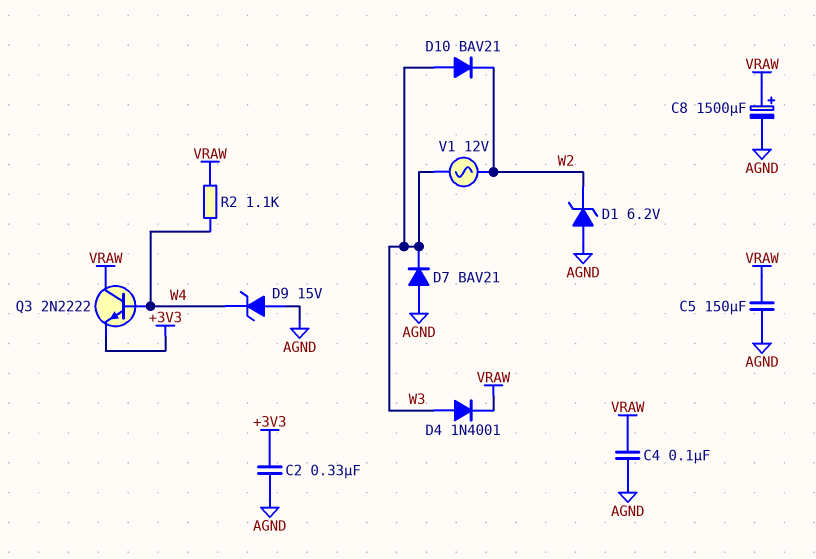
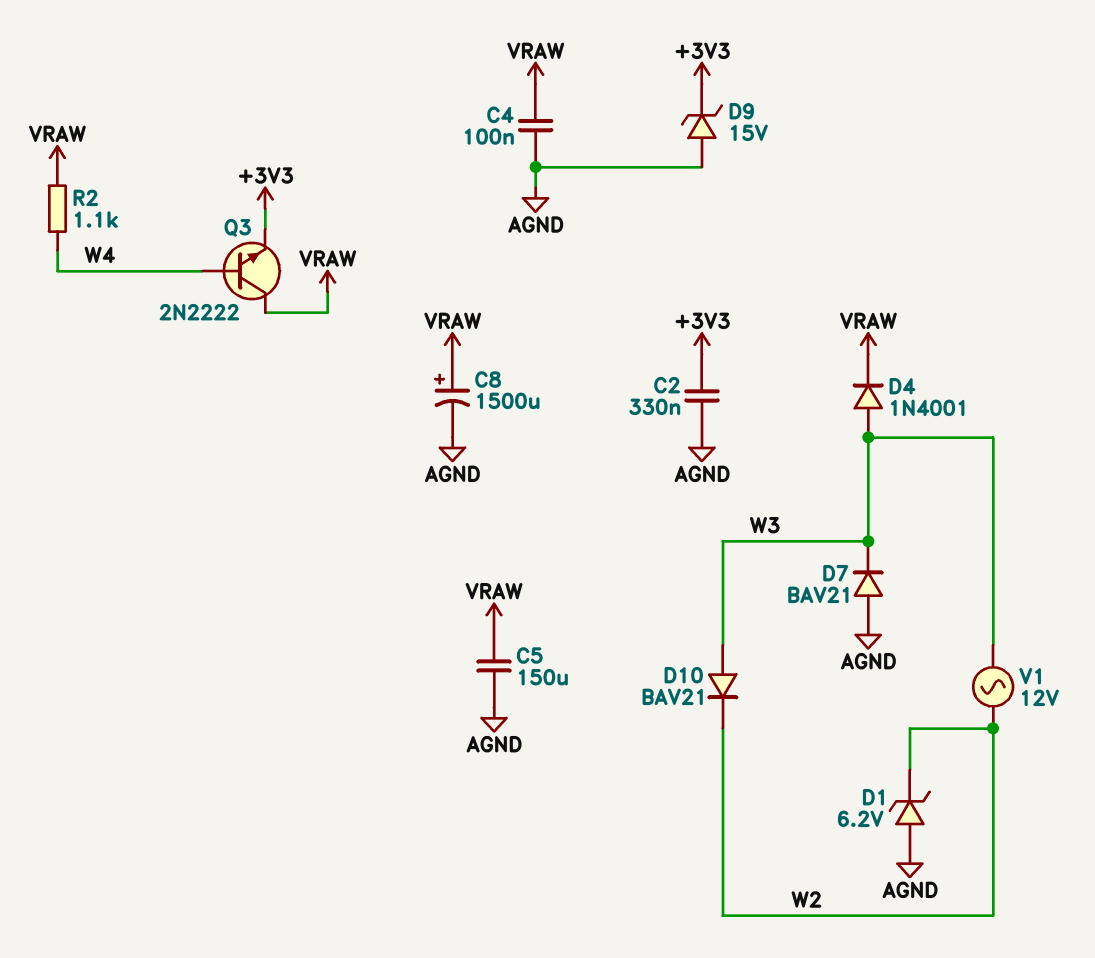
D9: zener 15V (A AGND, K W4) -> zener 15V (A AGND, K +3V3)

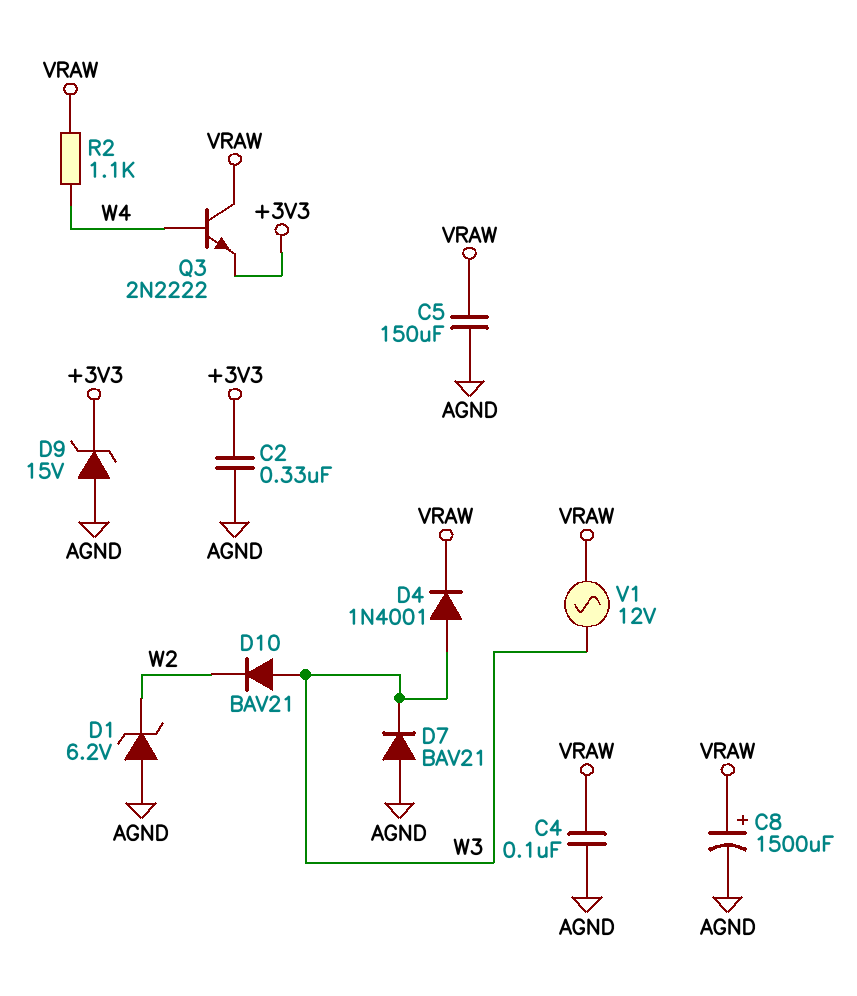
V1: AC 12V (W2, W3) -> AC 12V (VRAW, W3)

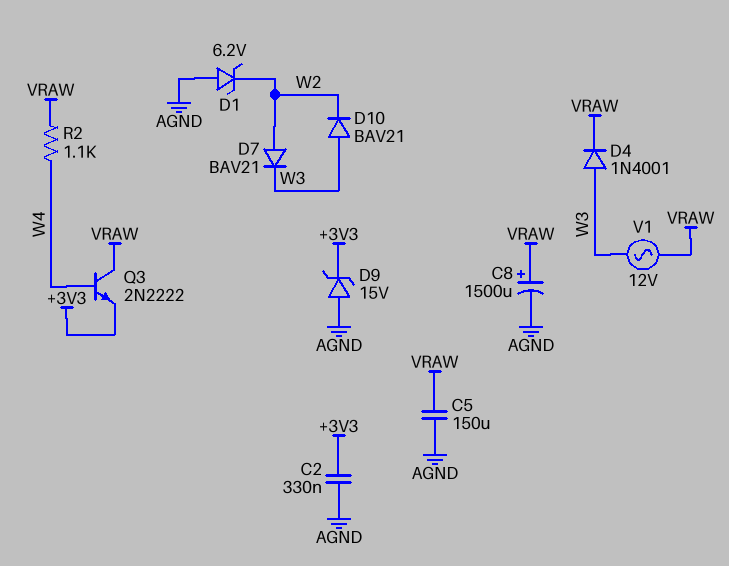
C4: 100nF (AGND, VRAW) -> none
D7: diode BAV21 (A AGND, K W3) -> diode BAV21 (A W2, K W3)

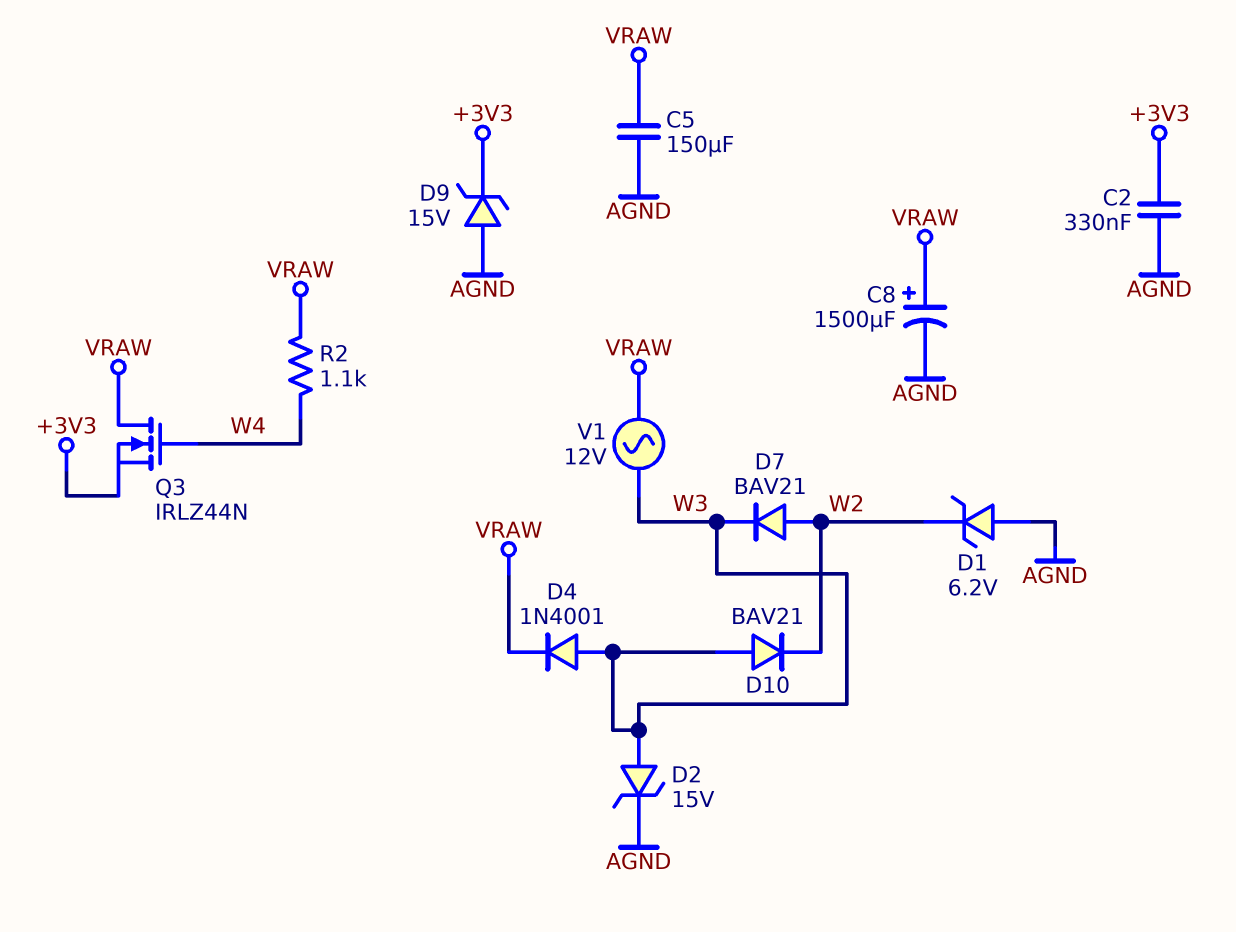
D2: none -> zener 15V (A W3, K AGND)
Q3: NPN 2N2222 (B W4, C VRAW, E +3V3) -> NMOS IRLZ44N (G W4, D VRAW, S +3V3)

